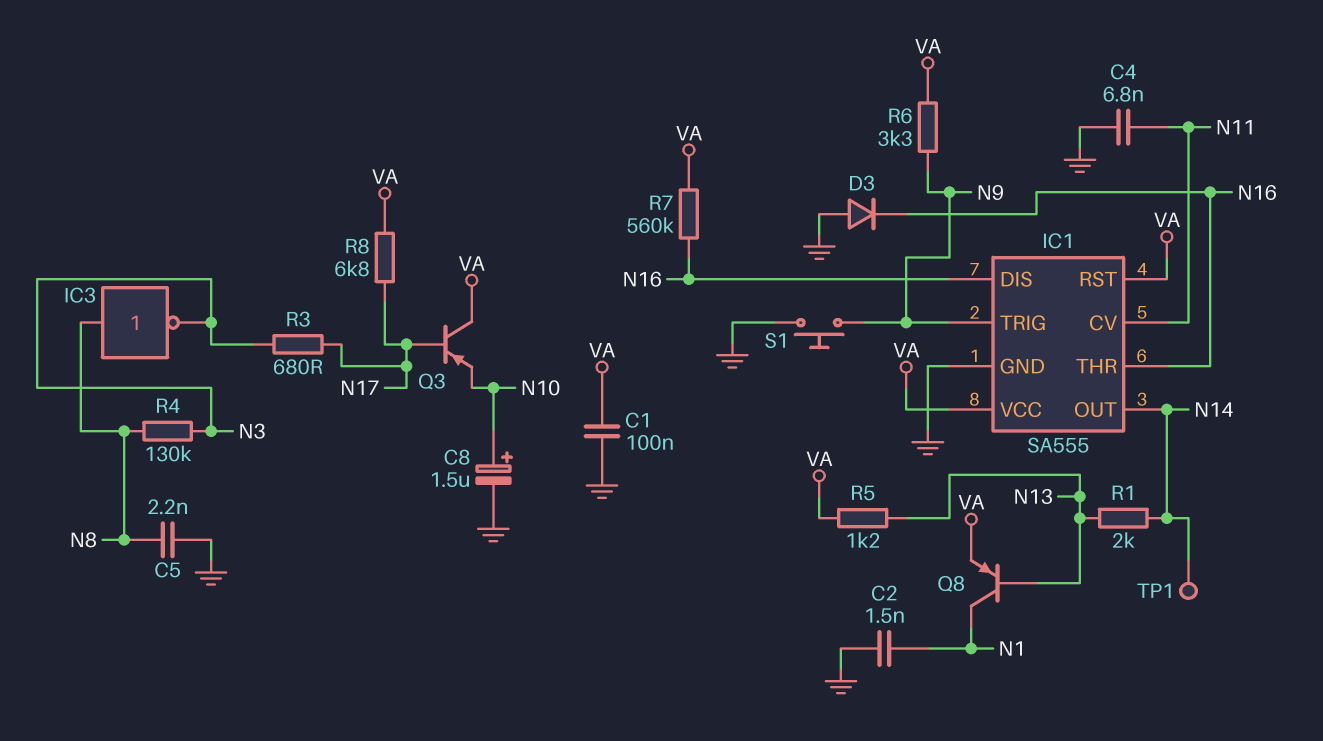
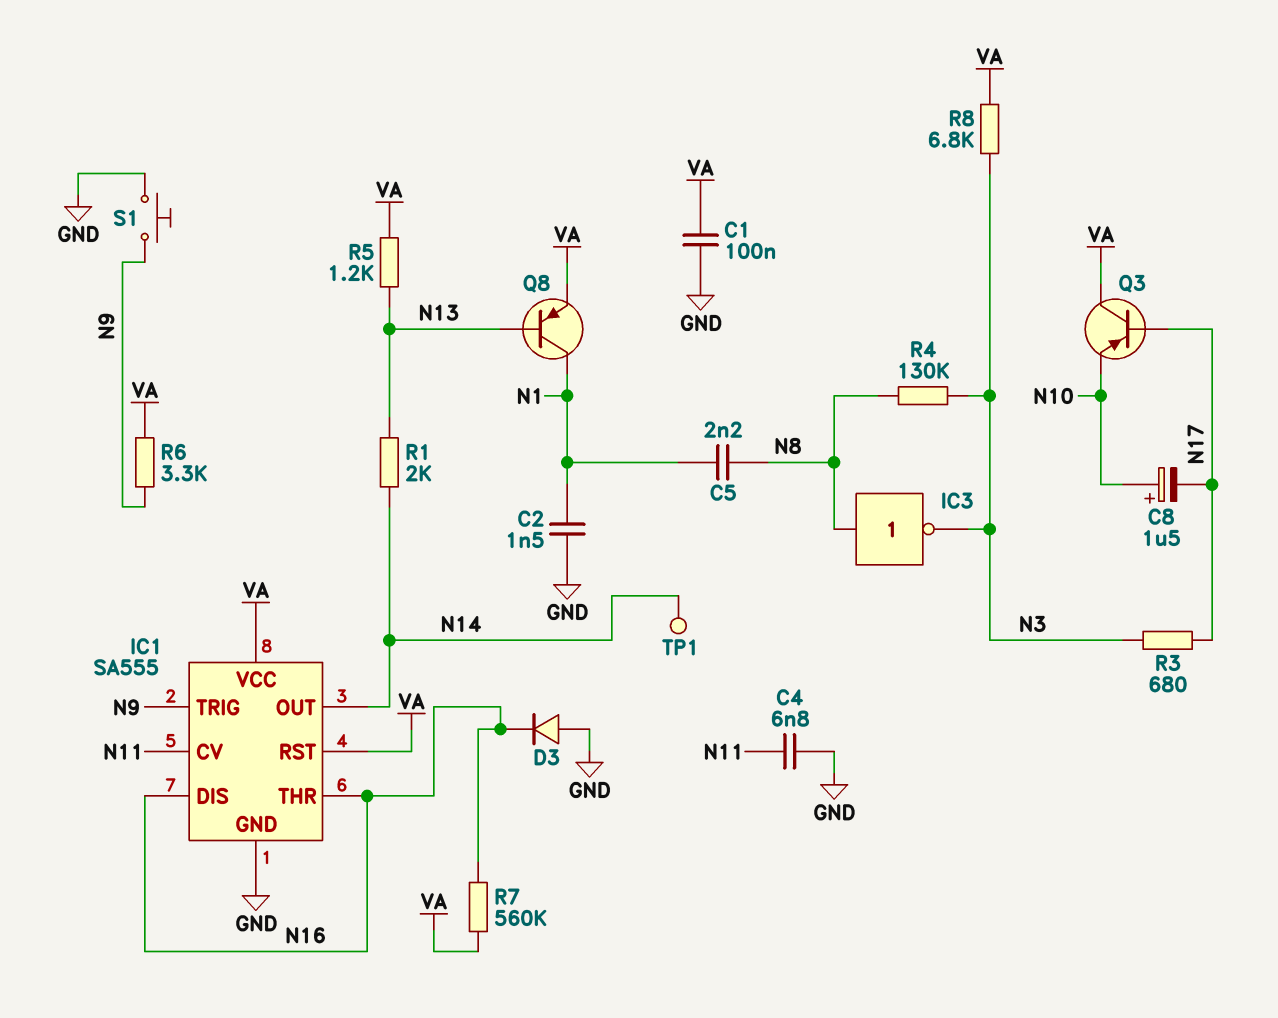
C5: 2.2nF (GND, N8) -> 2.2nF (N1, N8)
C8: 1.5uF (plus N10, minus GND) -> 1.5uF (plus N10, minus N17)
R8: 6.8k (N17, VA) -> 6.8k (N3, VA)

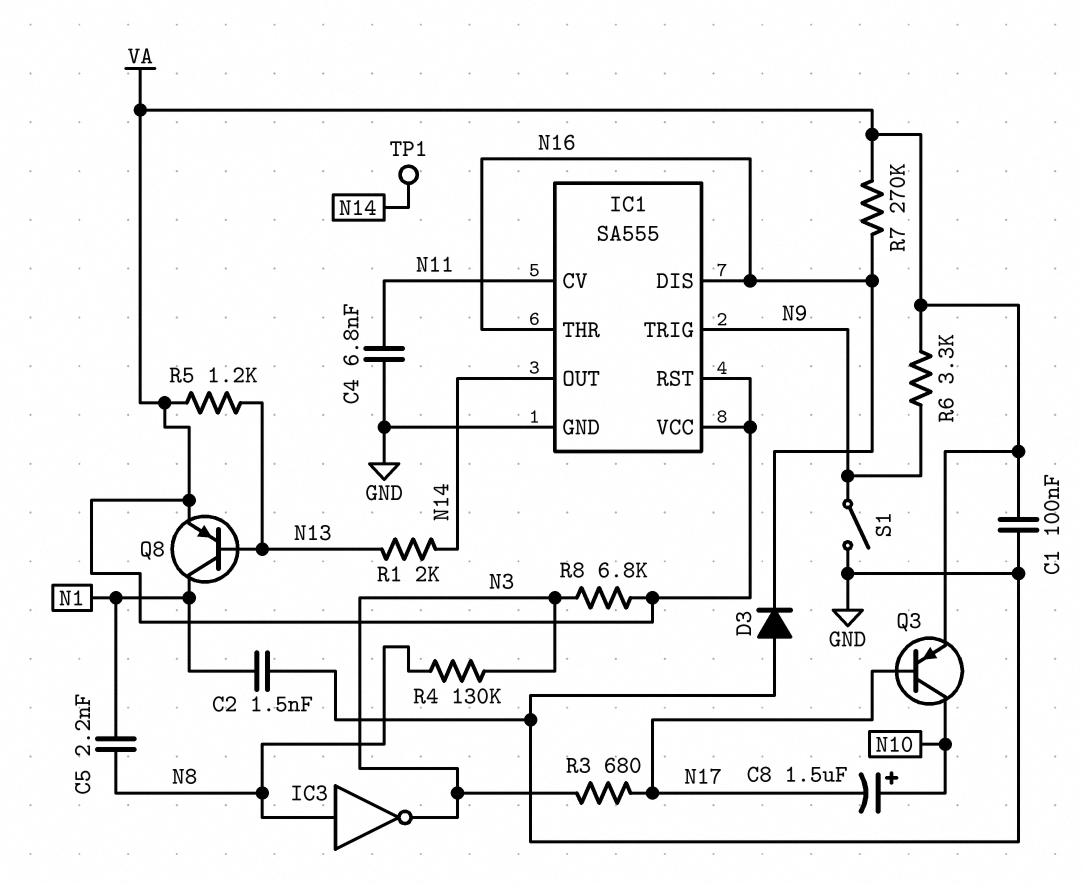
Q3: PNP (B N17, C VA, E N10) -> PNP (B N17, C N10, E VA)
R7: 560k (N16, VA) -> 270k (N16, VA)
S1: button (GND, N9) -> switch (GND, N9)

